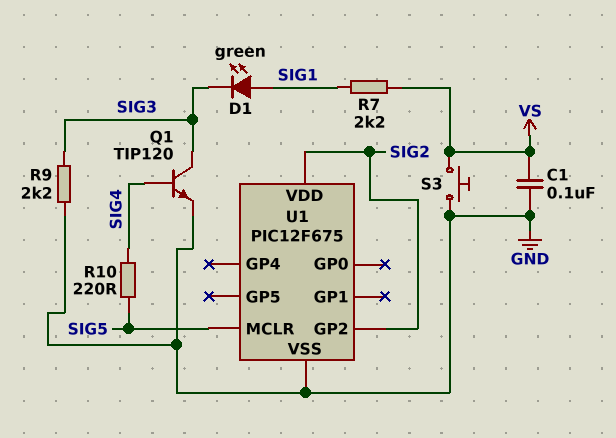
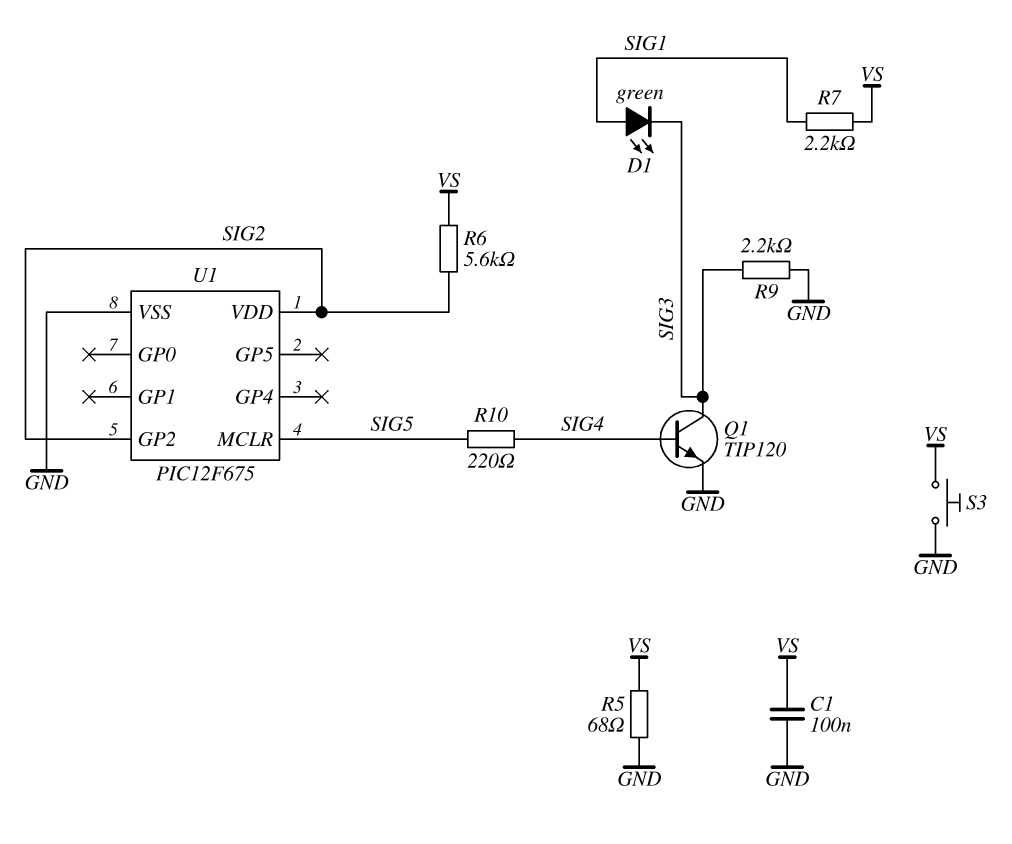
R5: none -> 68 (GND, VS)
R6: none -> 5.6k (SIG2, VS)

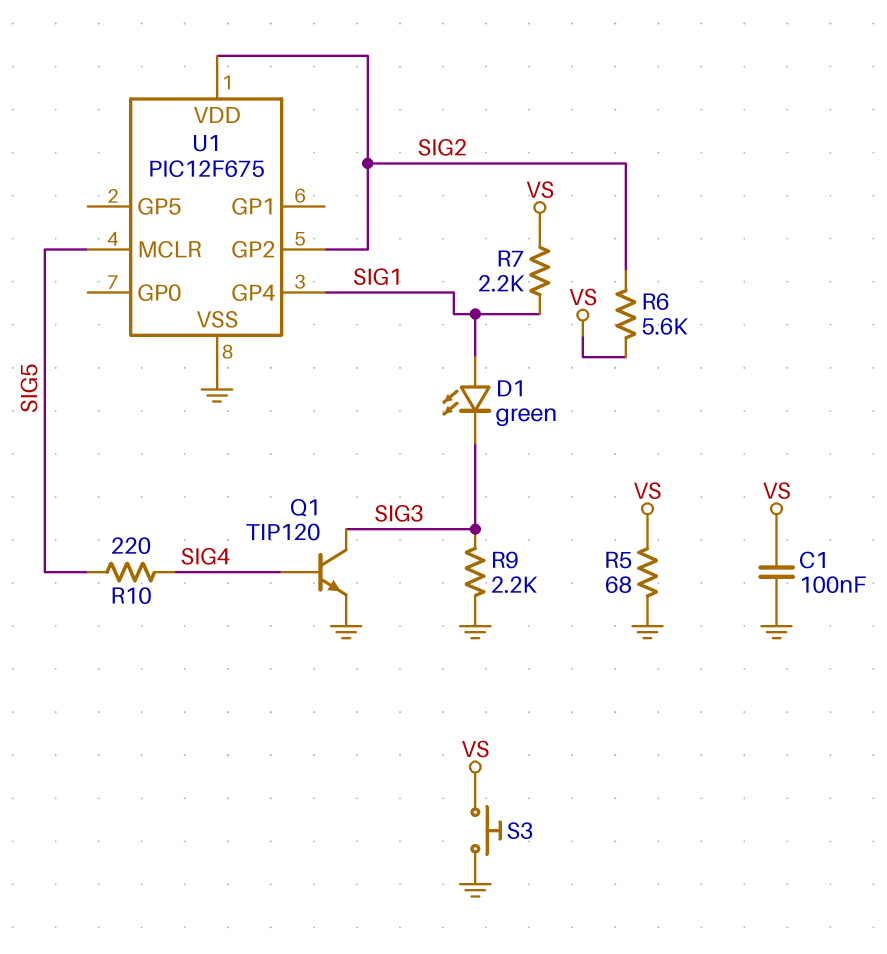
U1 pin GP4: none -> SIG1

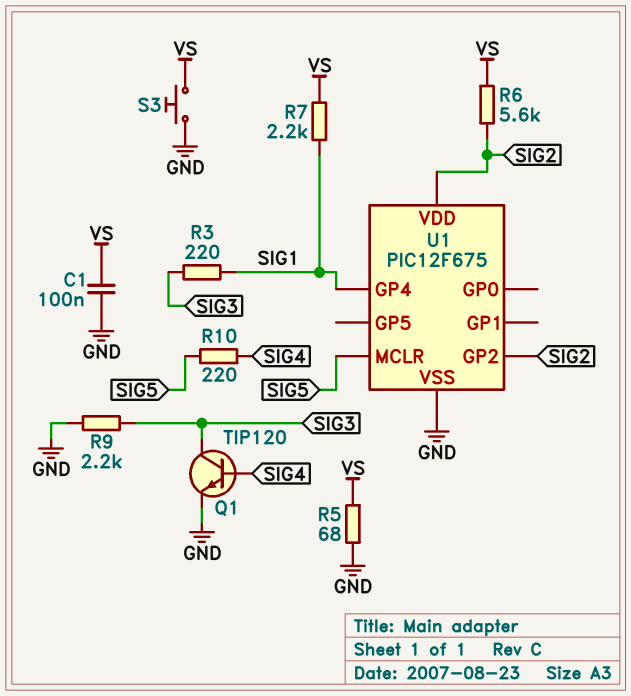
D1: LED green (A SIG1, K SIG3) -> none
R3: none -> 220 (SIG1, SIG3)

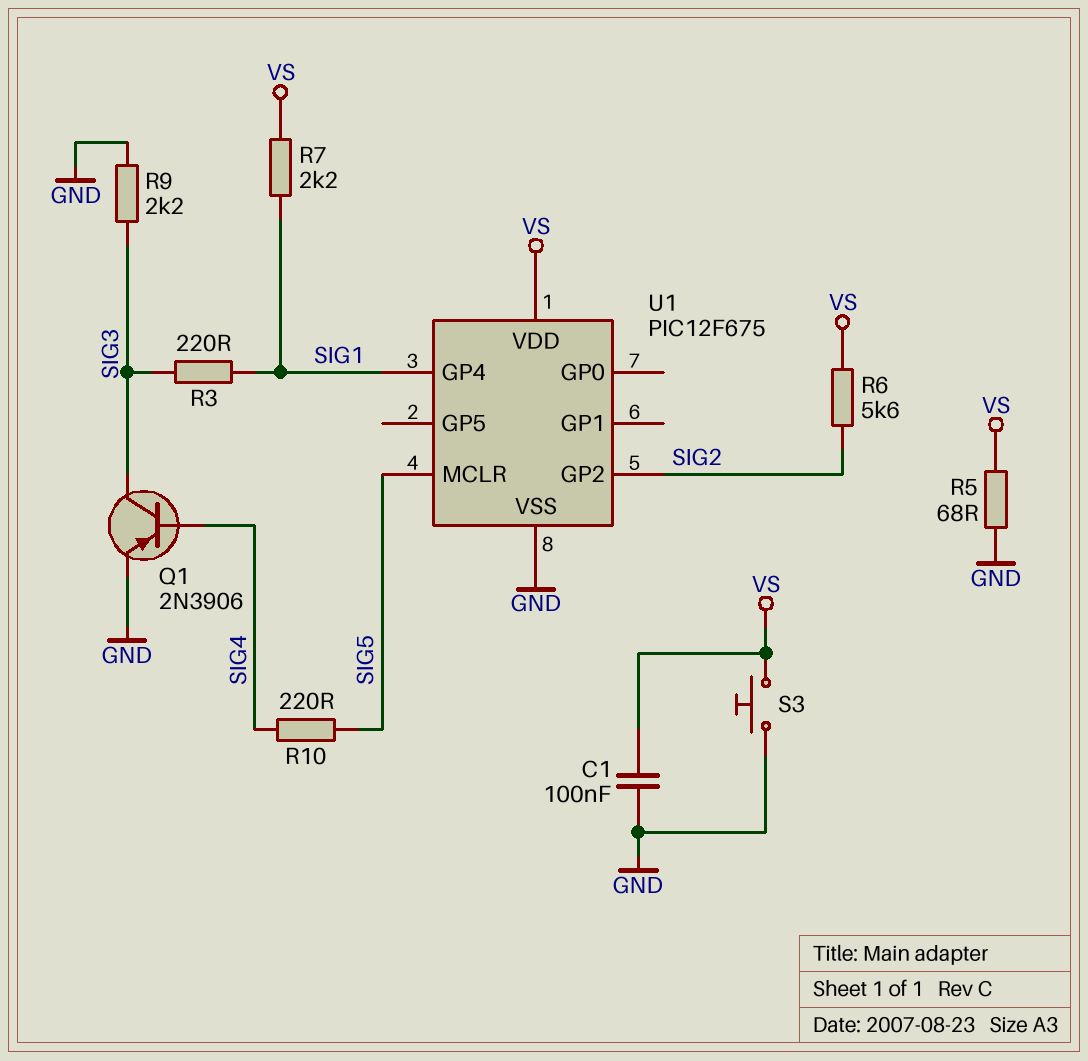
Q1: NPN TIP120 (B SIG4, C SIG3, E GND) -> PNP 2N3906 (B SIG4, C SIG3, E GND)
U1 pin VDD: SIG2 -> VS

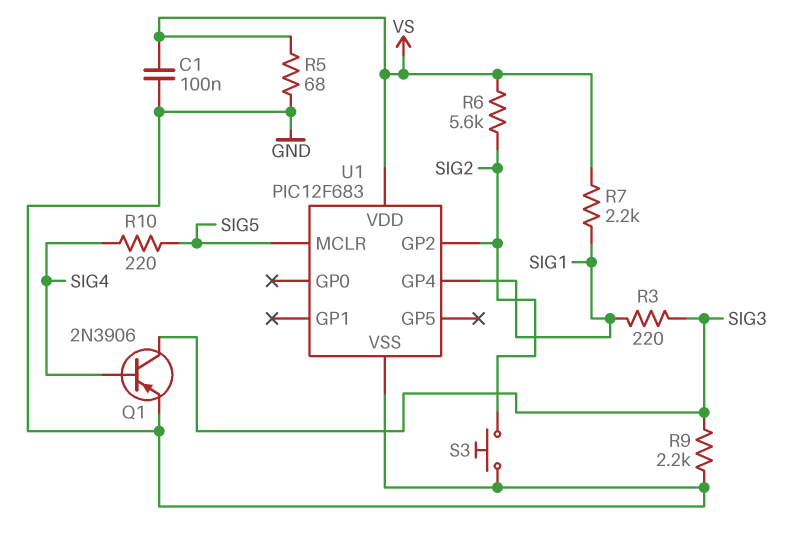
S3: button (GND, VS) -> button (GND, SIG2)
U1: PIC12F675 -> PIC12F683

